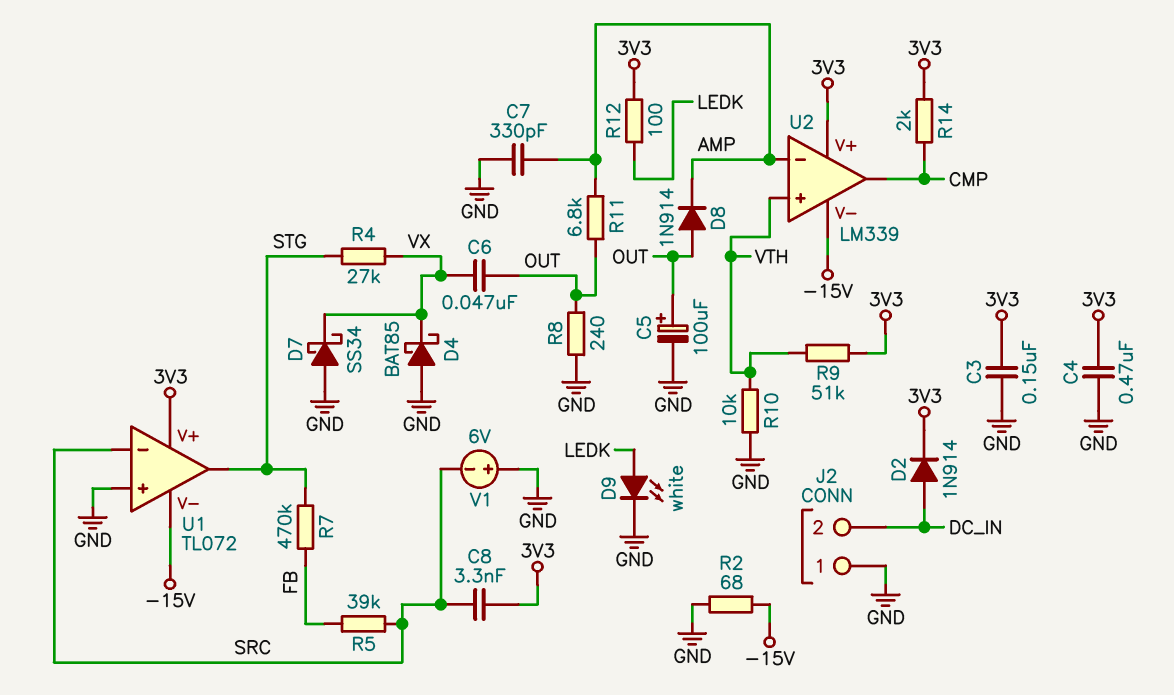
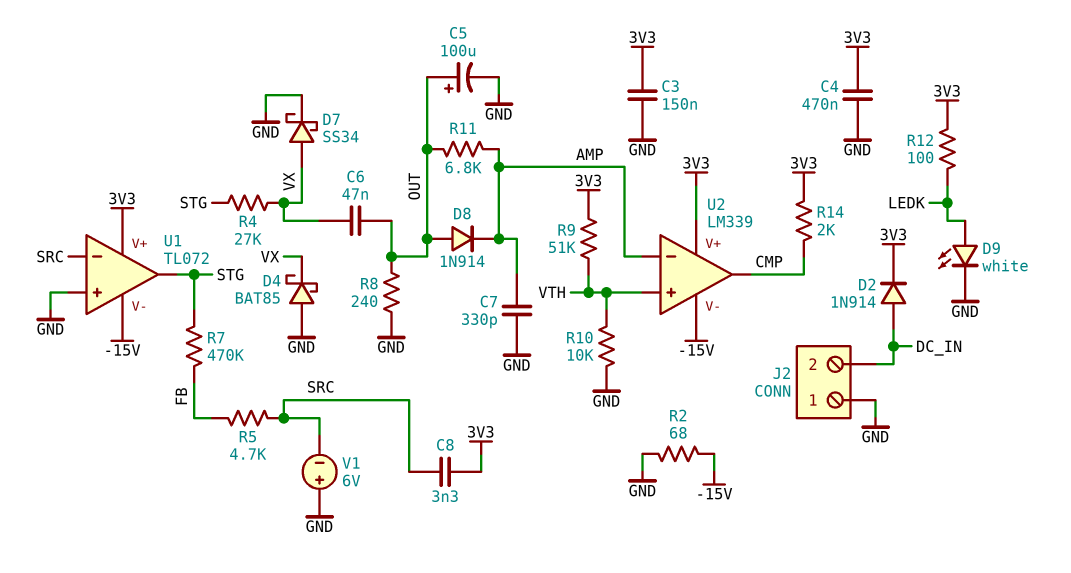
D7: schottky SS34 (A GND, K VX) -> schottky SS34 (A VX, K GND)
R5: 39k (FB, SRC) -> 4.7k (FB, SRC)

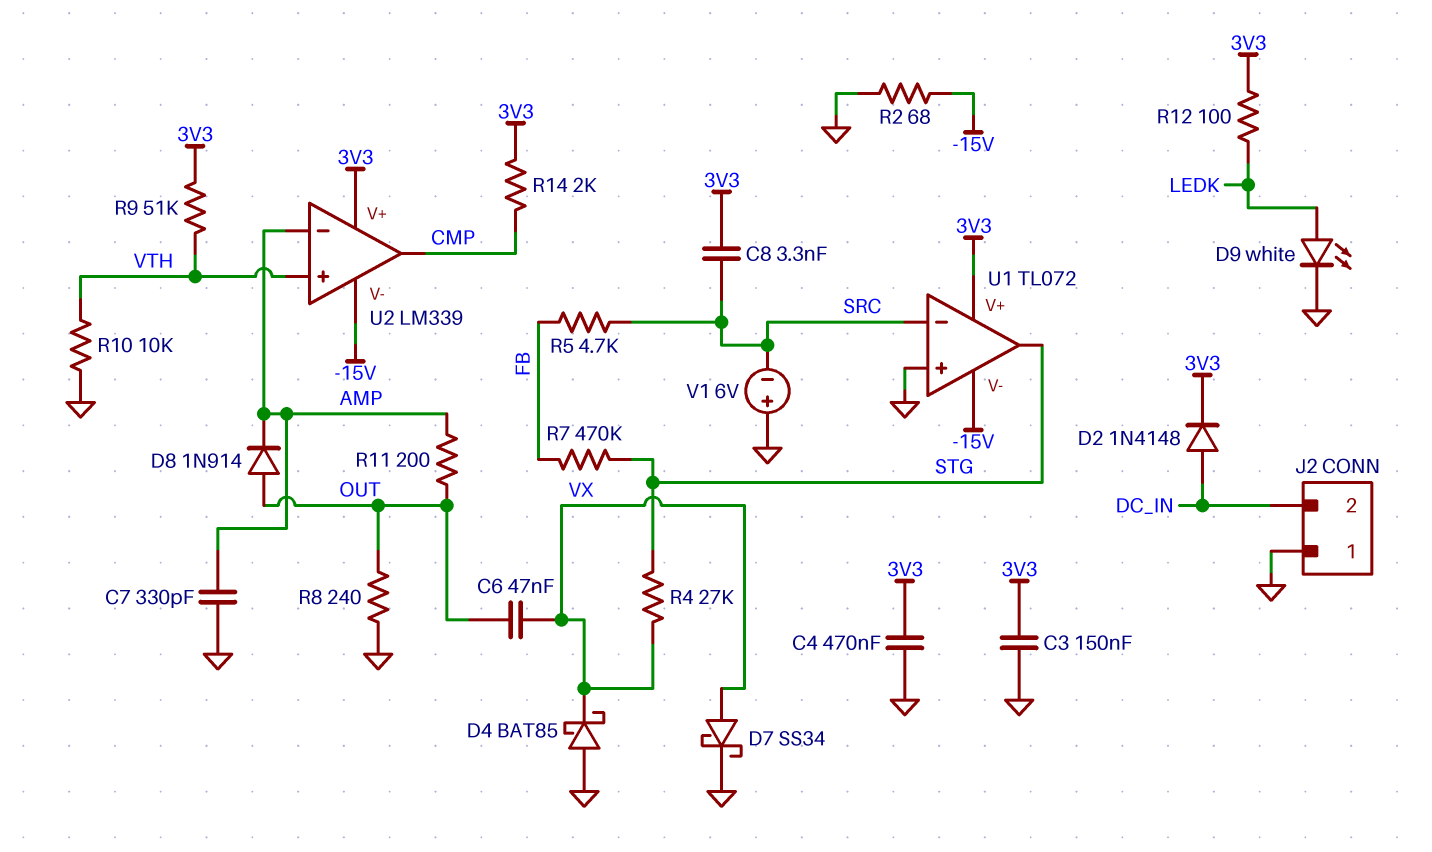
C5: 100uF (plus OUT, minus GND) -> none
D2: diode 1N914 (A DC_IN, K 3V3) -> diode 1N4148 (A DC_IN, K 3V3)
R11: 6.8k (AMP, OUT) -> 200 (AMP, OUT)

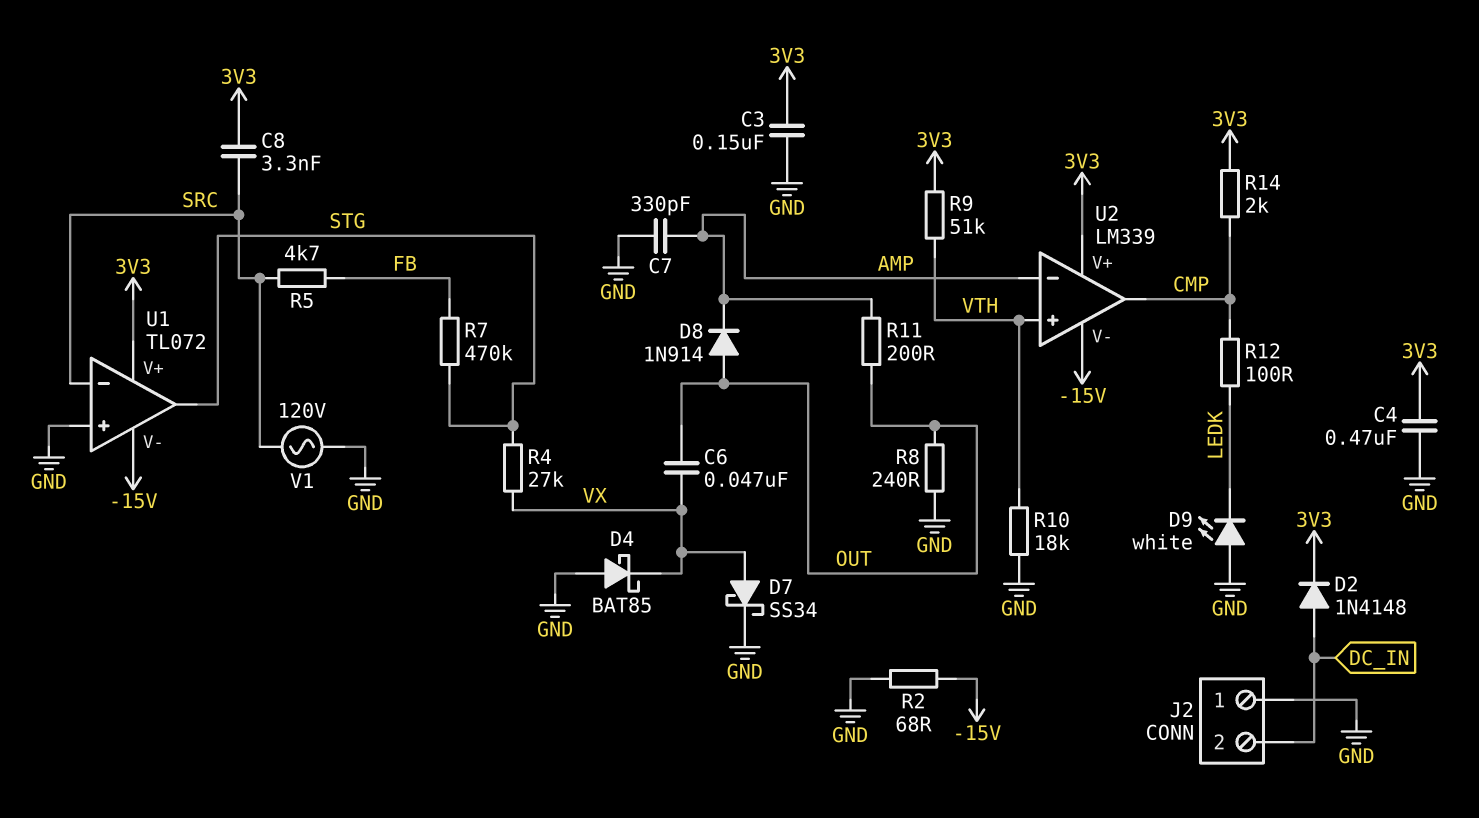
D9: LED white (A LEDK, K GND) -> LED white (A GND, K LEDK)
R10: 10k (GND, VTH) -> 18k (GND, VTH)
R12: 100 (3V3, LEDK) -> 100 (CMP, LEDK)
V1: 6V (plus GND, minus SRC) -> AC 120V (GND, SRC)

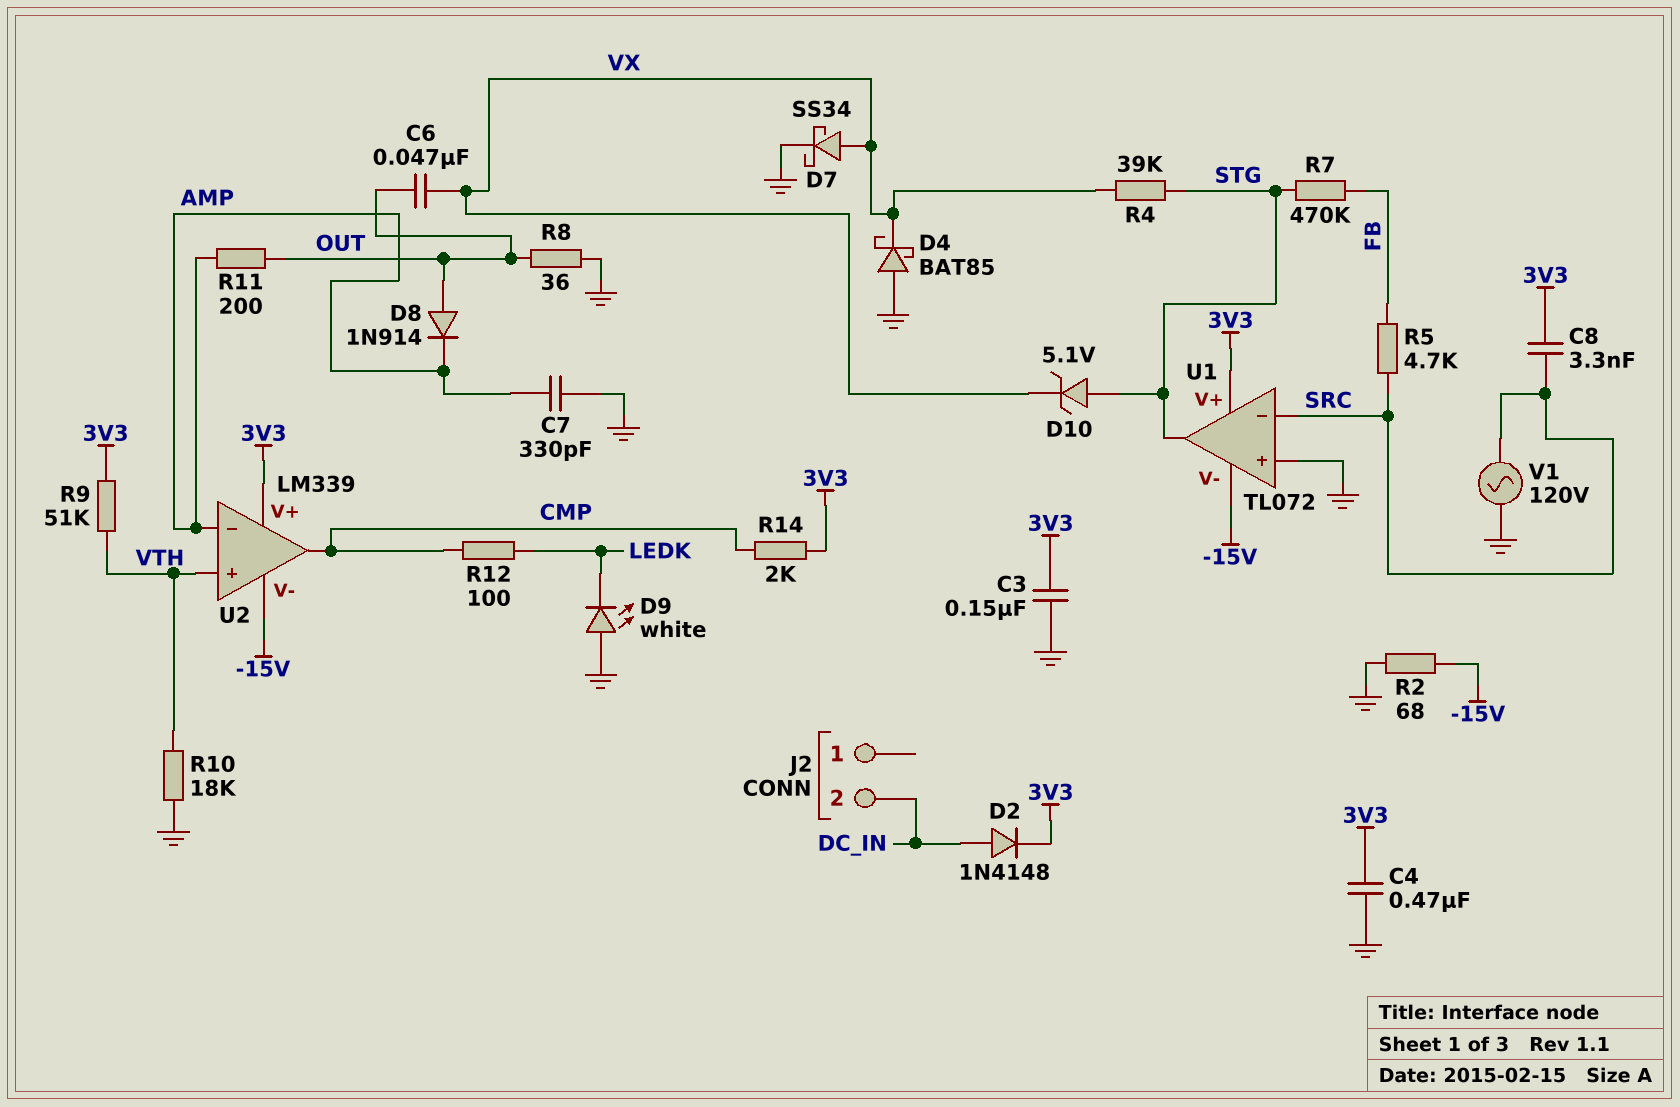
D10: none -> zener 5.1V (A STG, K VX)
J2 pin 1: GND -> none
R4: 27k (STG, VX) -> 39k (STG, VX)
R8: 240 (GND, OUT) -> 36 (GND, OUT)

